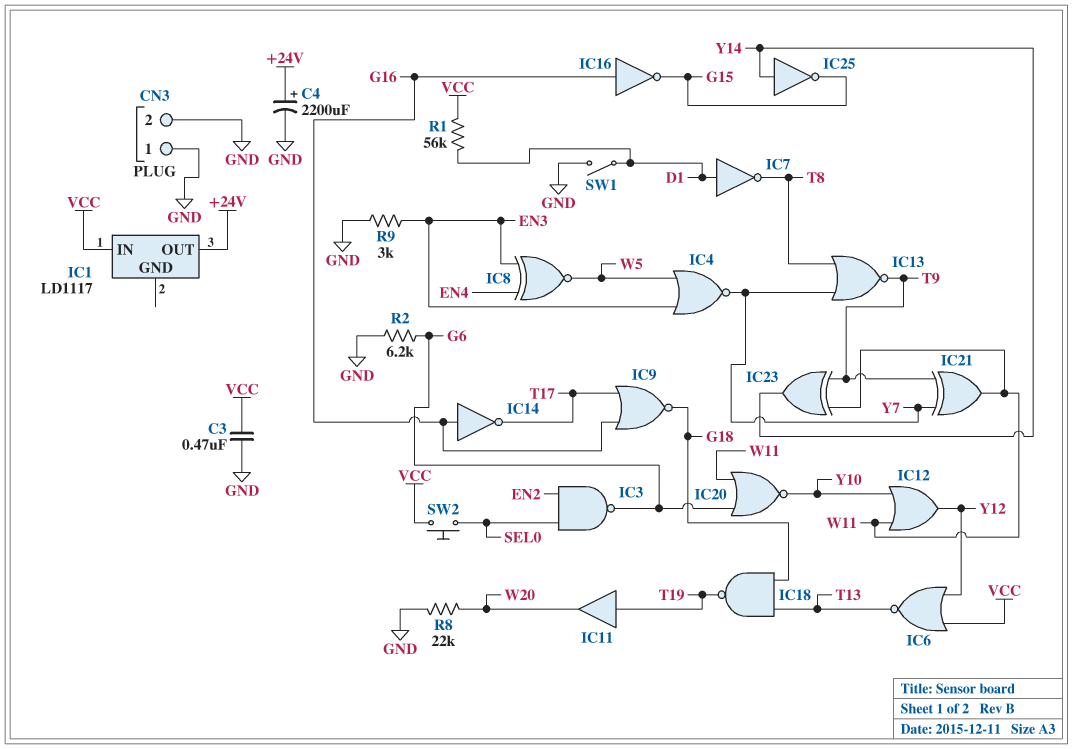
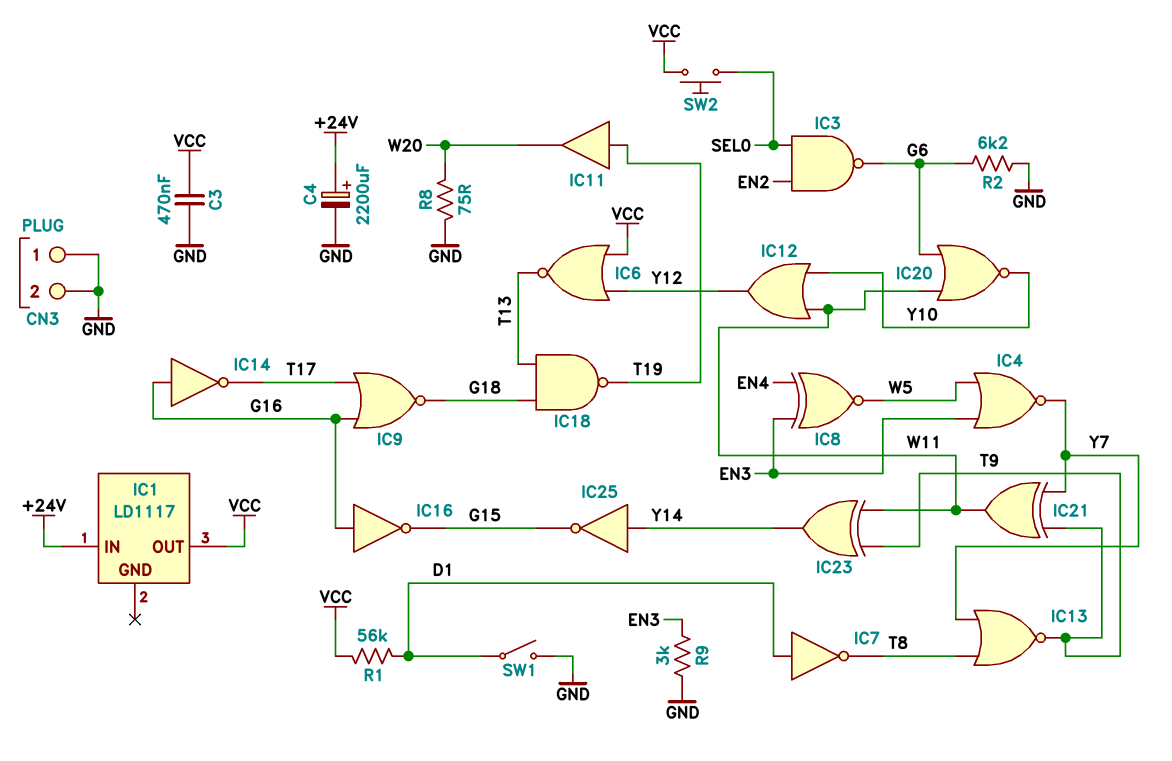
IC1 pin IN: VCC -> +24V
IC1 pin OUT: +24V -> VCC
R8: 22k (GND, W20) -> 75 (GND, W20)

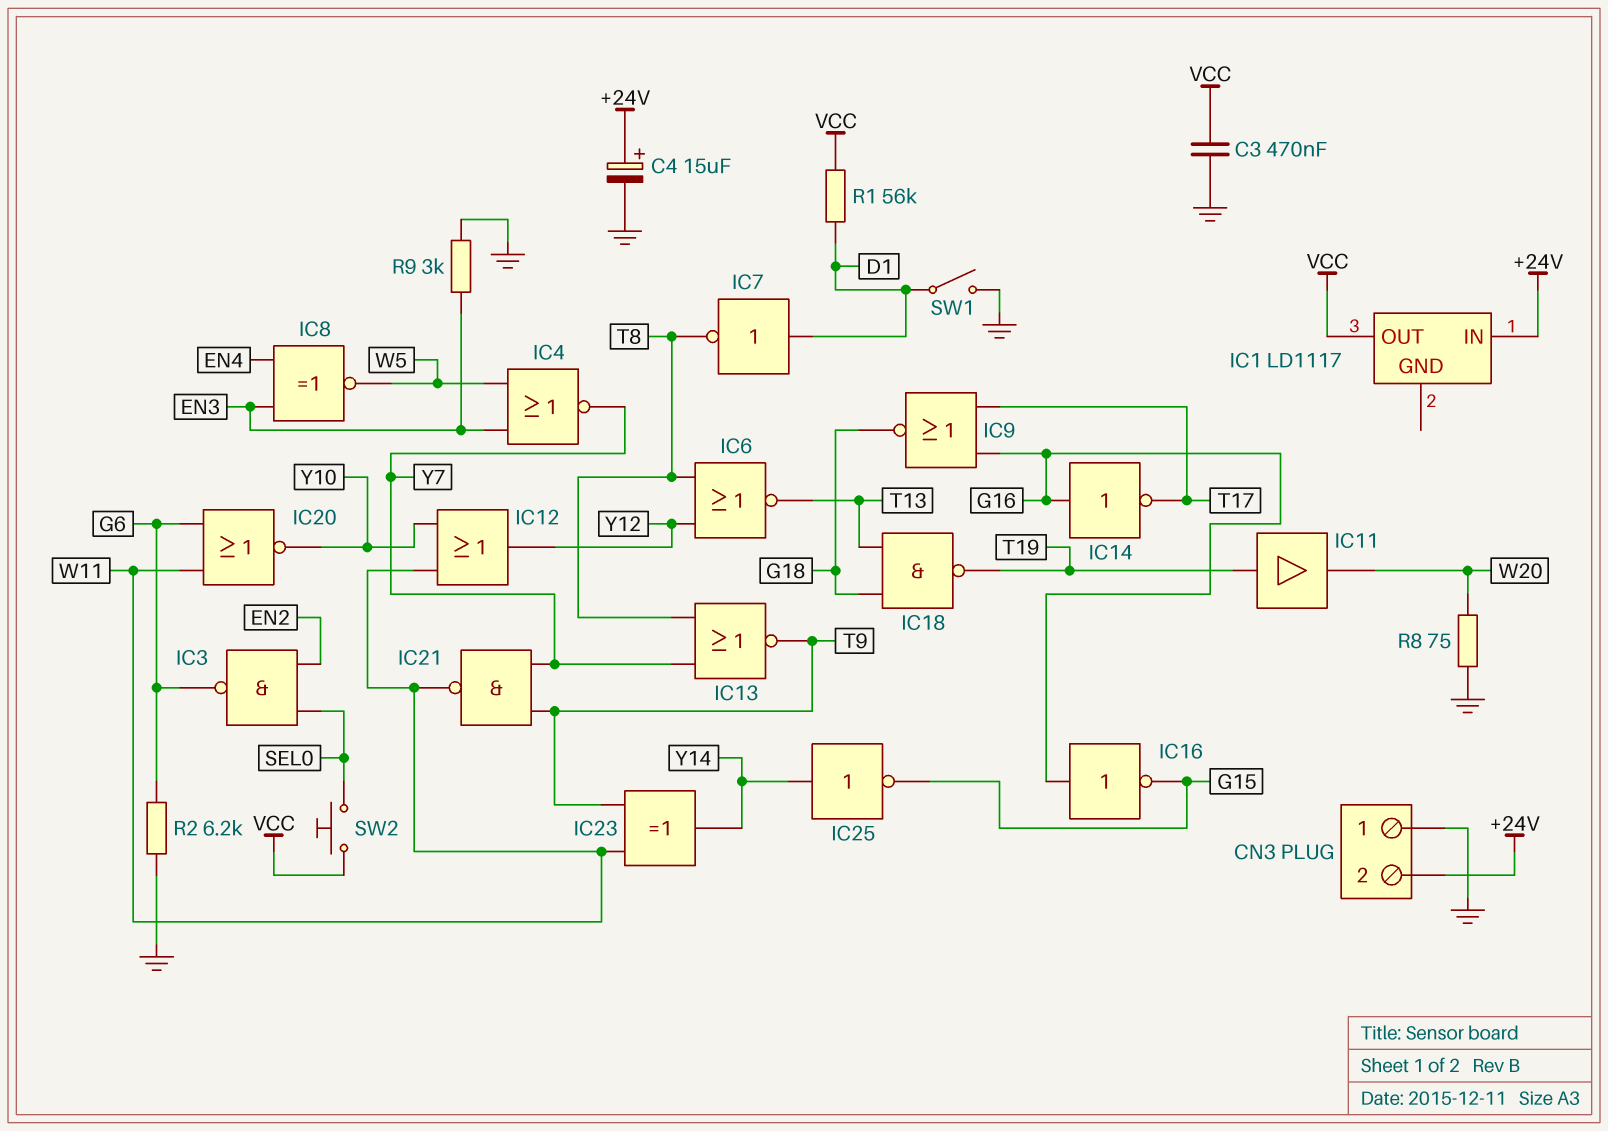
C4: 2200uF (plus +24V, minus GND) -> 15uF (plus +24V, minus GND)
CN3 pin 2: GND -> +24V
IC6: NOR (in VCC, in Y12, out T13) -> NOR (in T8, in Y12, out T13)
IC21: XOR (in T9, in Y7, out W11) -> NAND (in T9, in Y7, out W11)

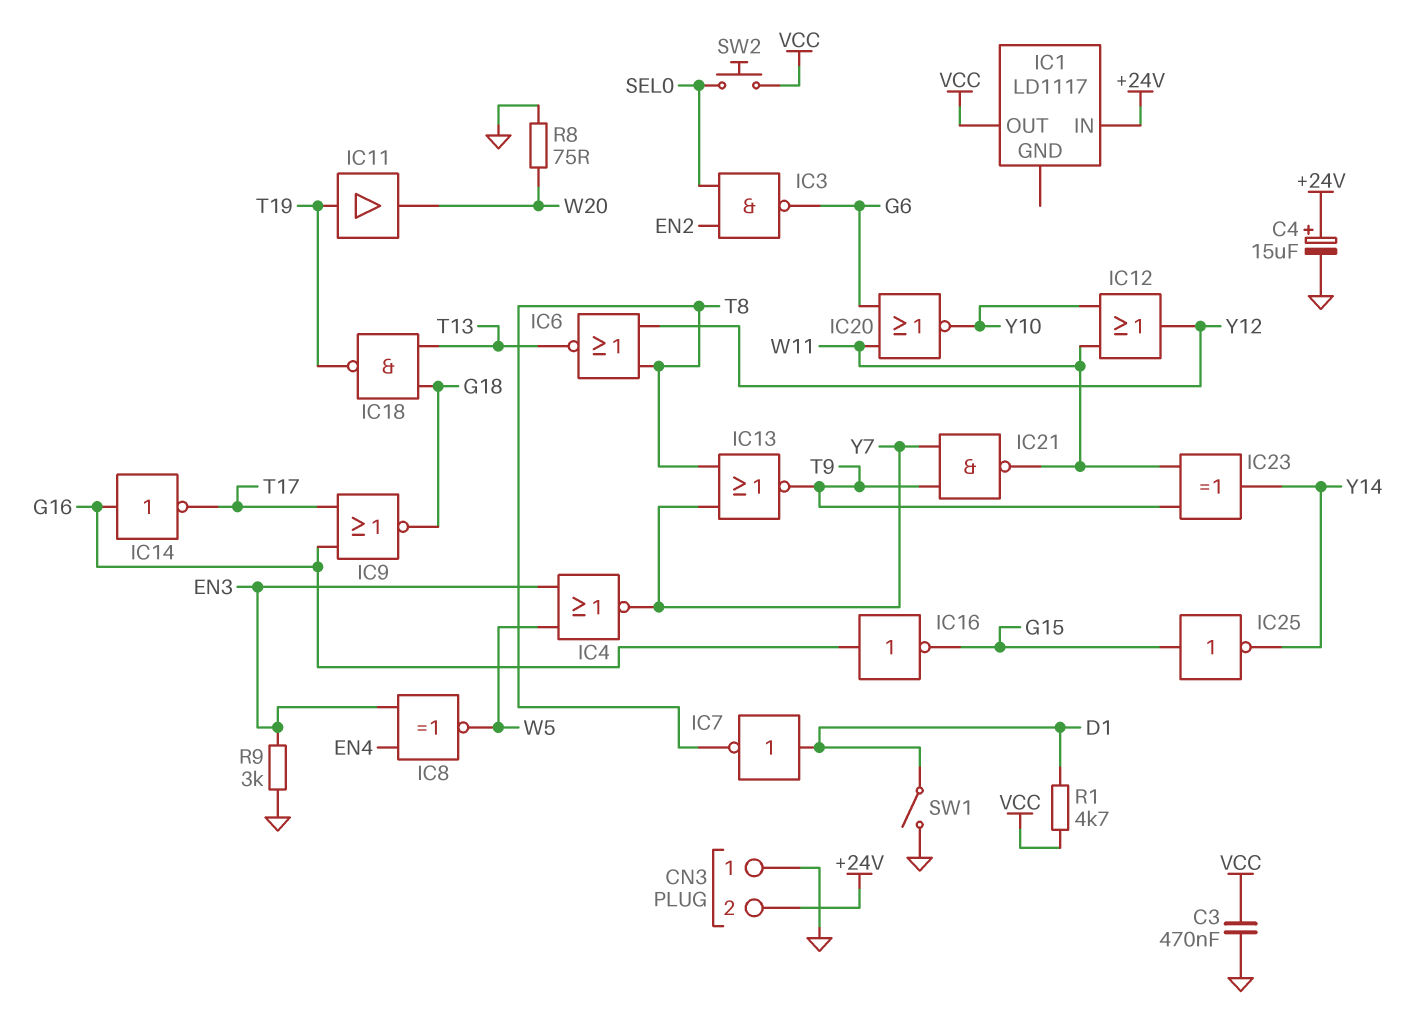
IC25: NOT (in Y14, out G15) -> NOT (in G15, out Y14)
R1: 56k (D1, VCC) -> 4.7k (D1, VCC)
R2: 6.2k (G6, GND) -> none

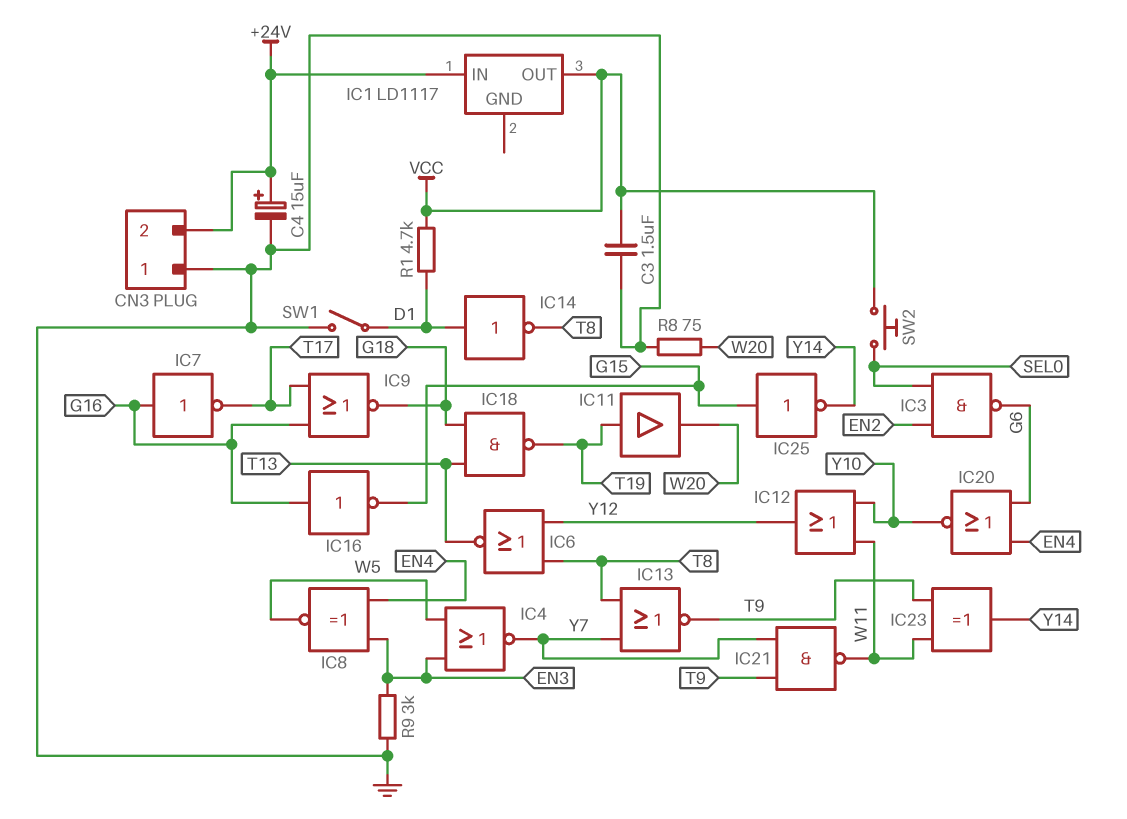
C3: 470nF (GND, VCC) -> 1.5uF (GND, VCC)
IC7: NOT (in D1, out T8) -> NOT (in G16, out T17)
IC14: NOT (in G16, out T17) -> NOT (in D1, out T8)
IC20: NOR (in G6, in W11, out Y10) -> NOR (in EN4, in G6, out Y10)

